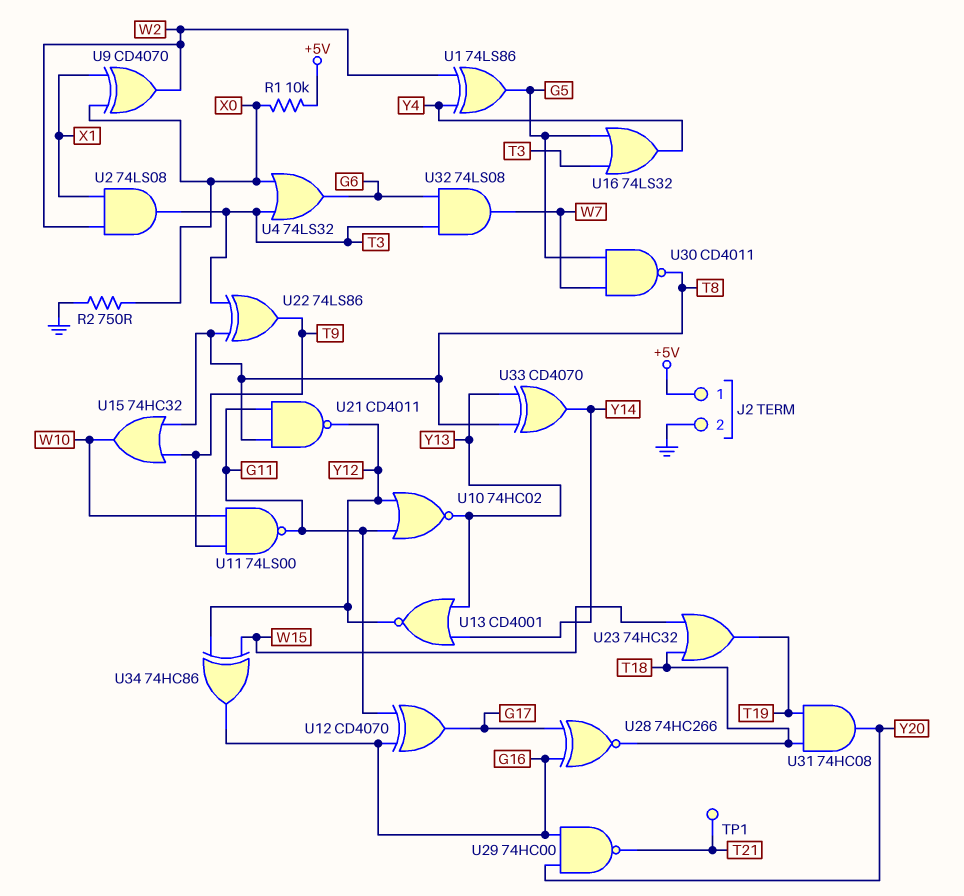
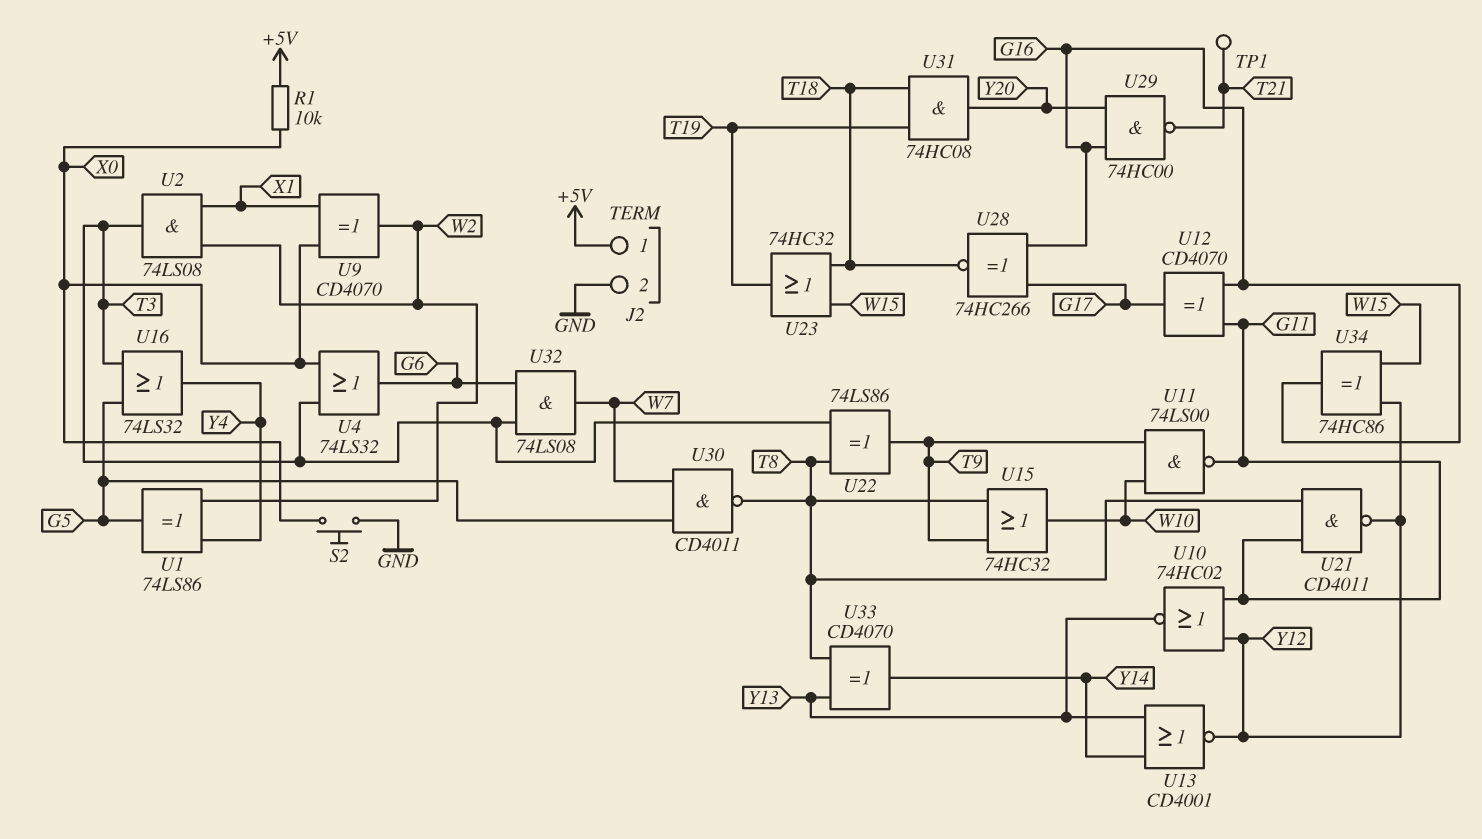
R2: 750 (GND, X0) -> none
S2: none -> button (GND, X0)

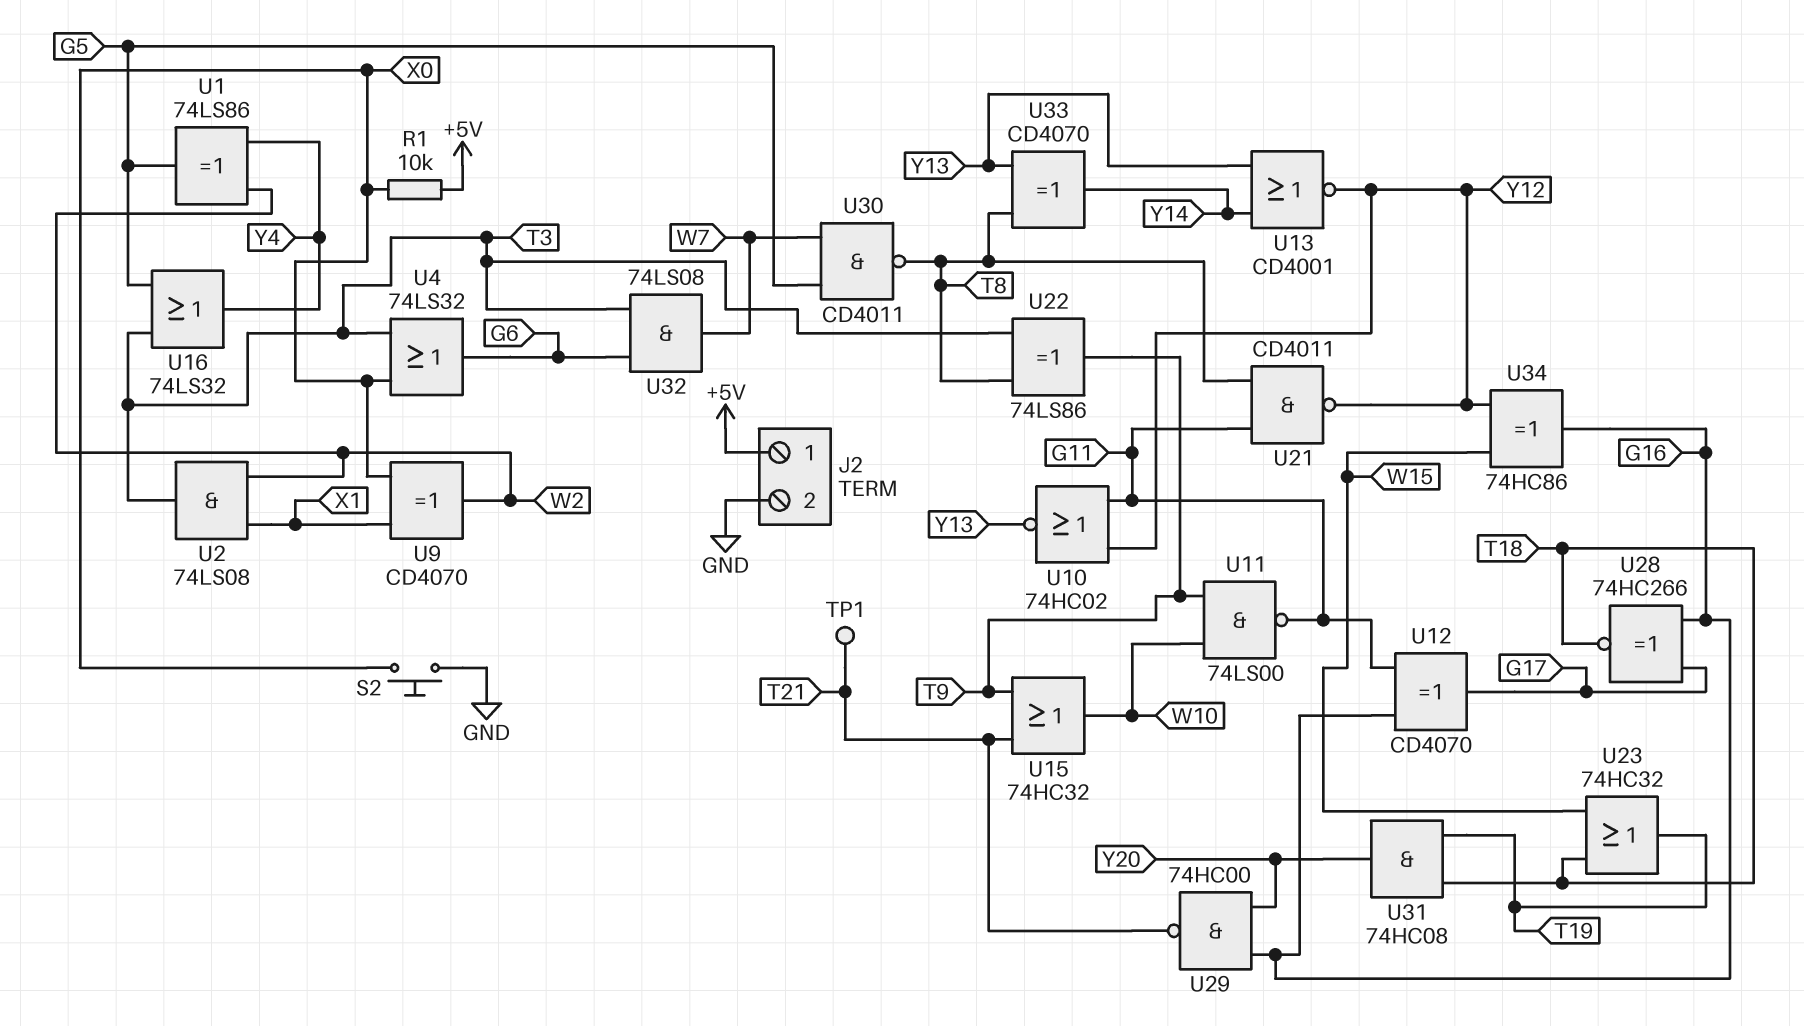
U15: OR 74HC32 (in T8, in T9, out W10) -> OR 74HC32 (in T9, in T21, out W10)

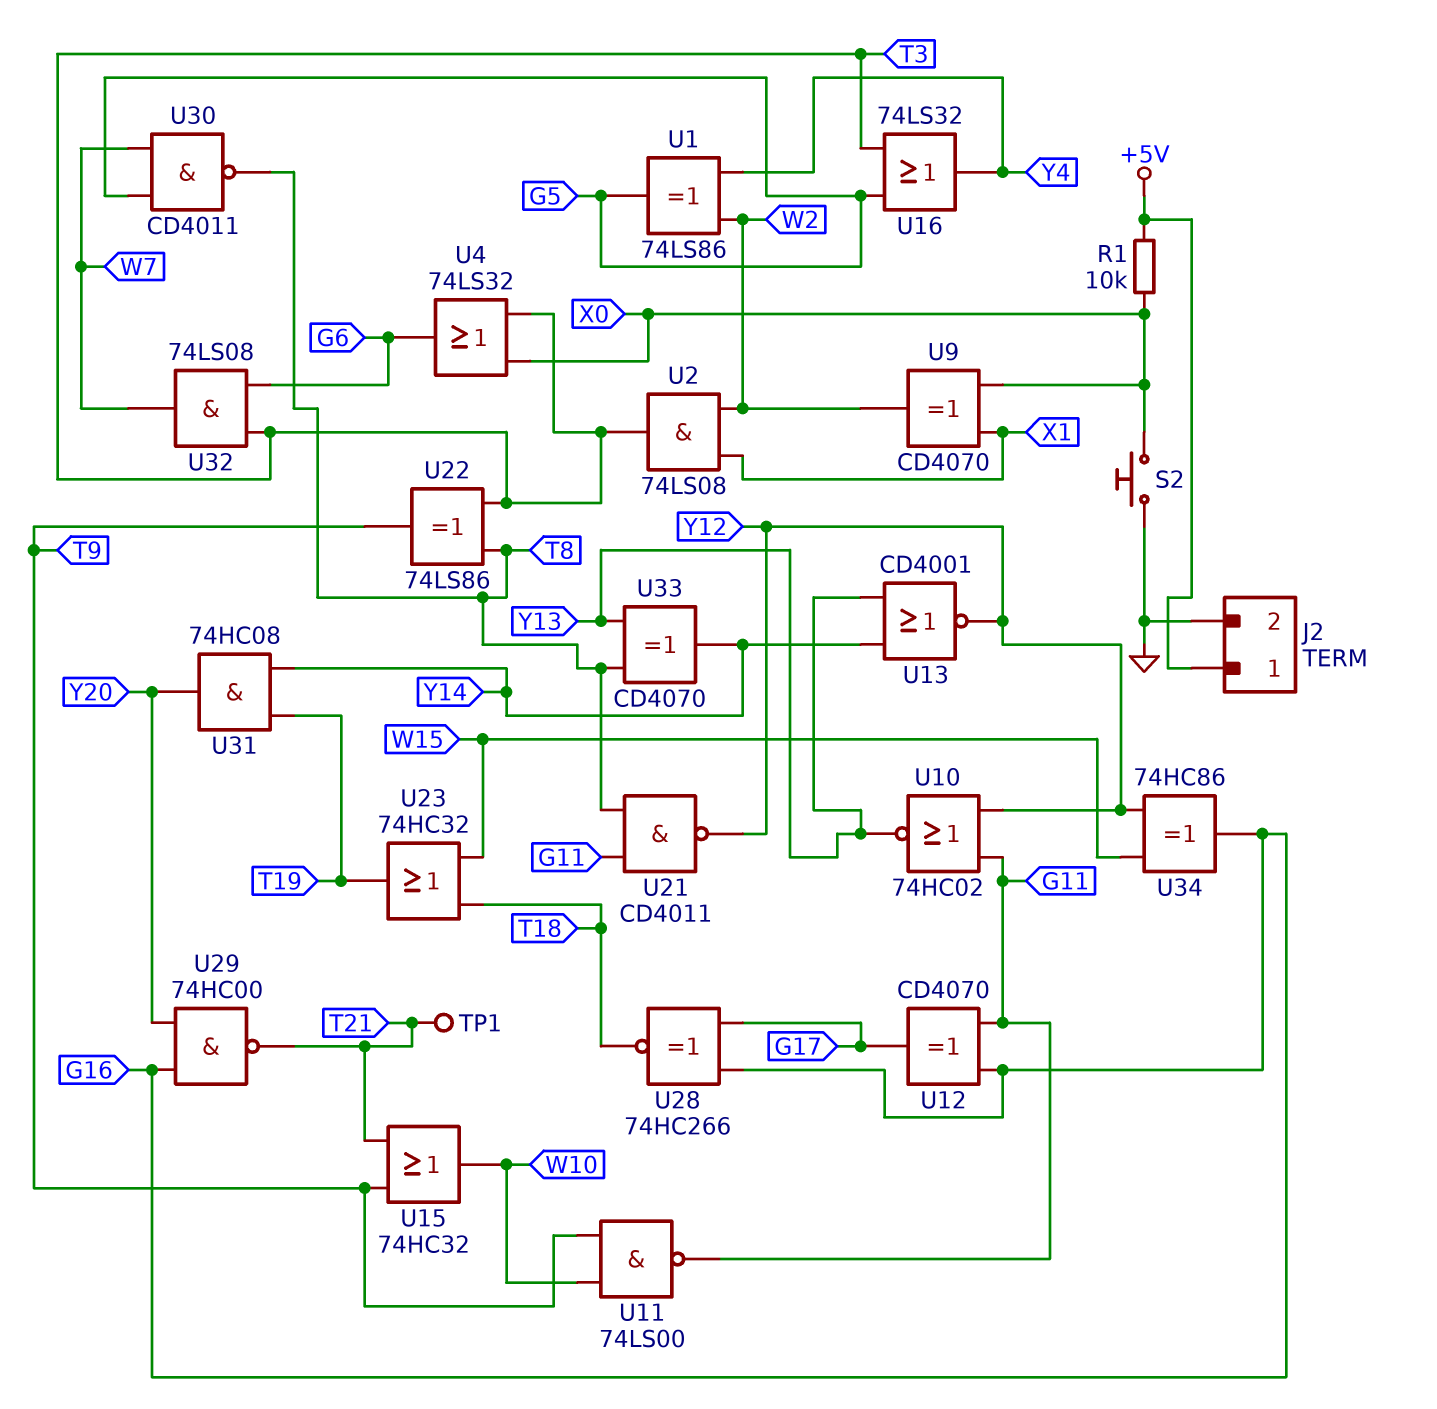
U31: AND 74HC08 (in T18, in T19, out Y20) -> AND 74HC08 (in T19, in Y14, out Y20)

